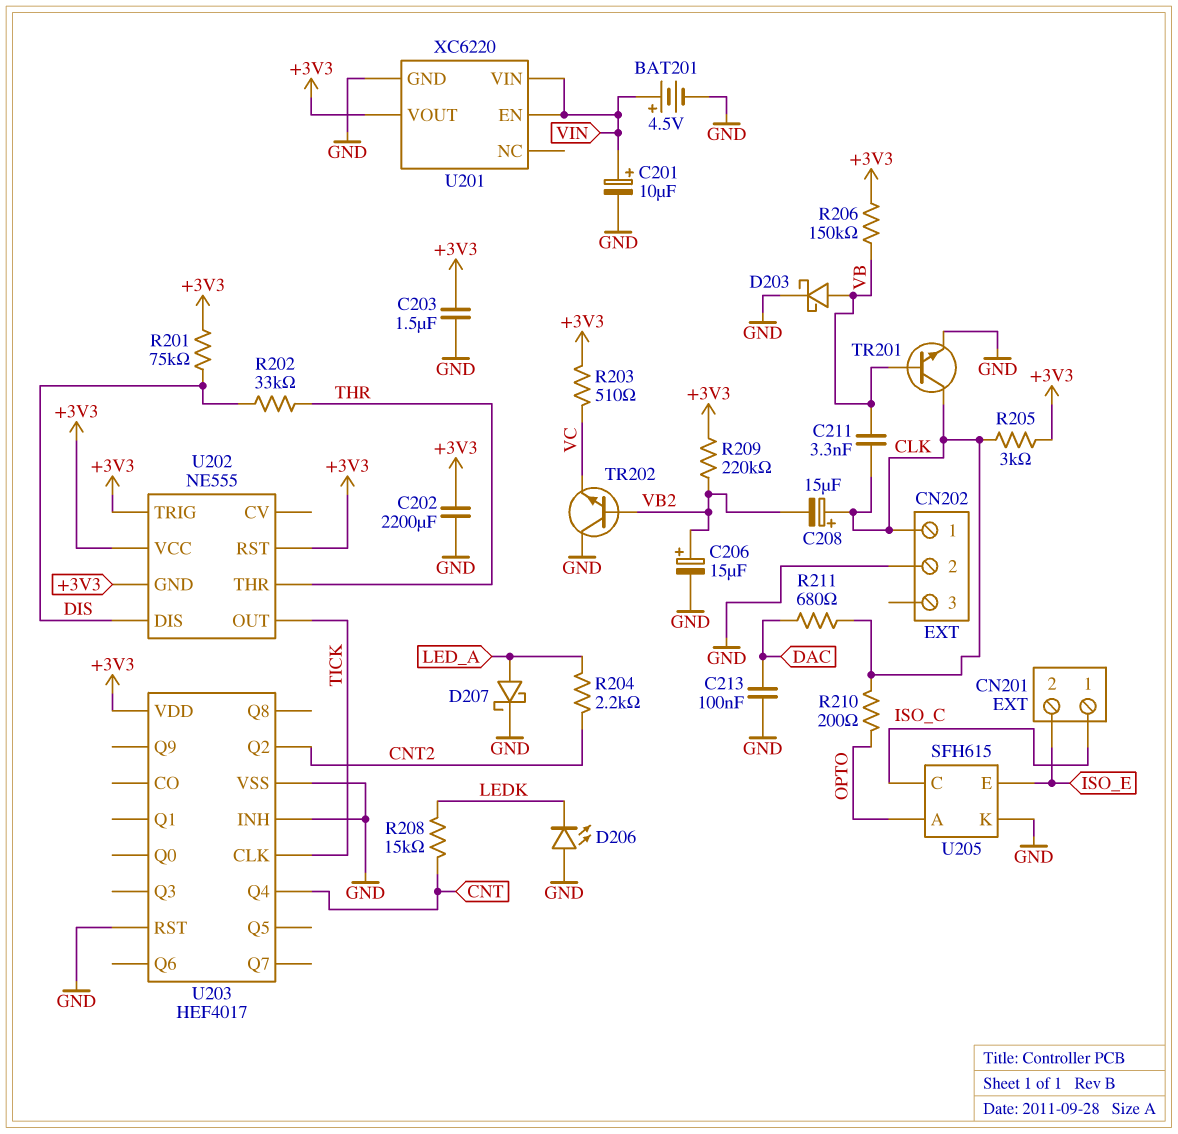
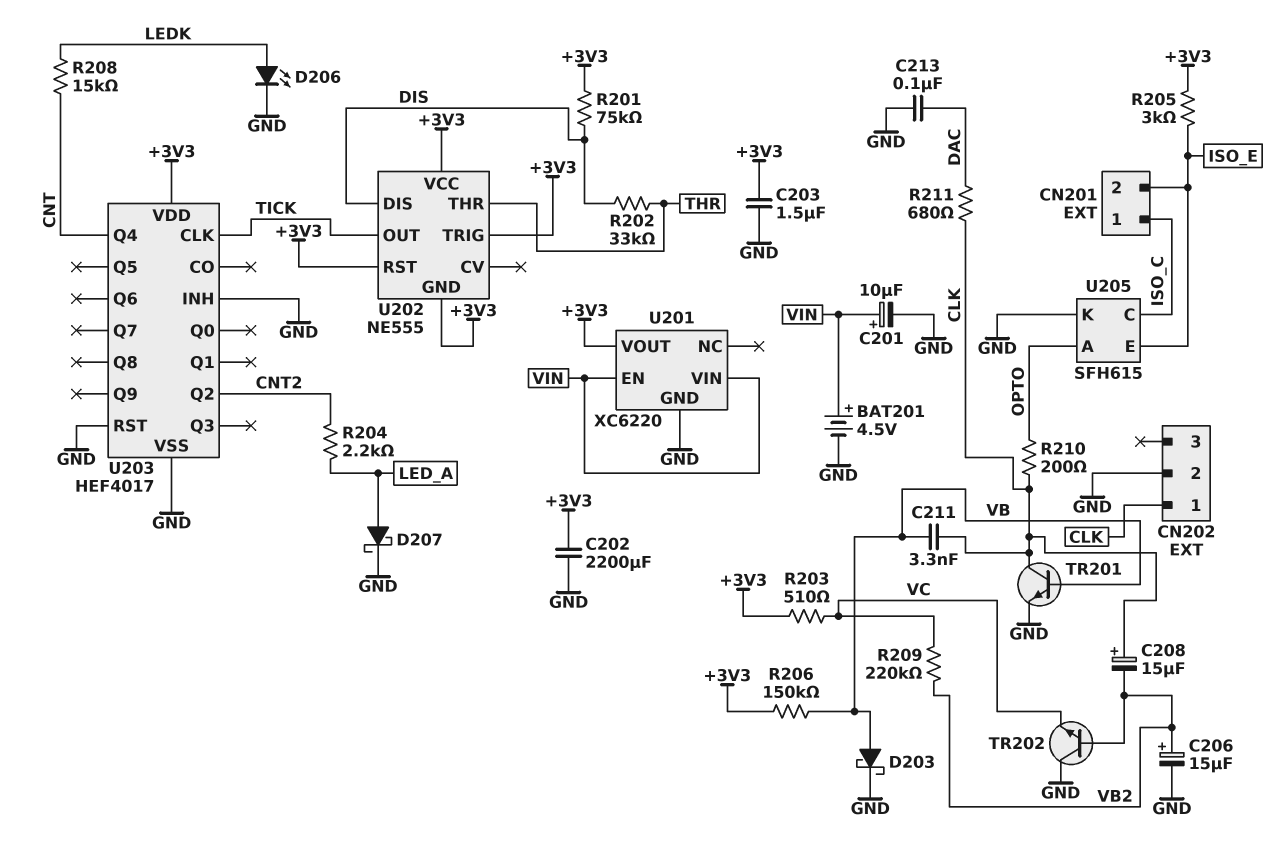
D206: LED (A GND, K LEDK) -> LED (A LEDK, K GND)
R205: 3k (+3V3, CLK) -> 3k (+3V3, ISO_E)
R209: 220k (+3V3, VB2) -> 220k (VB2, VC)

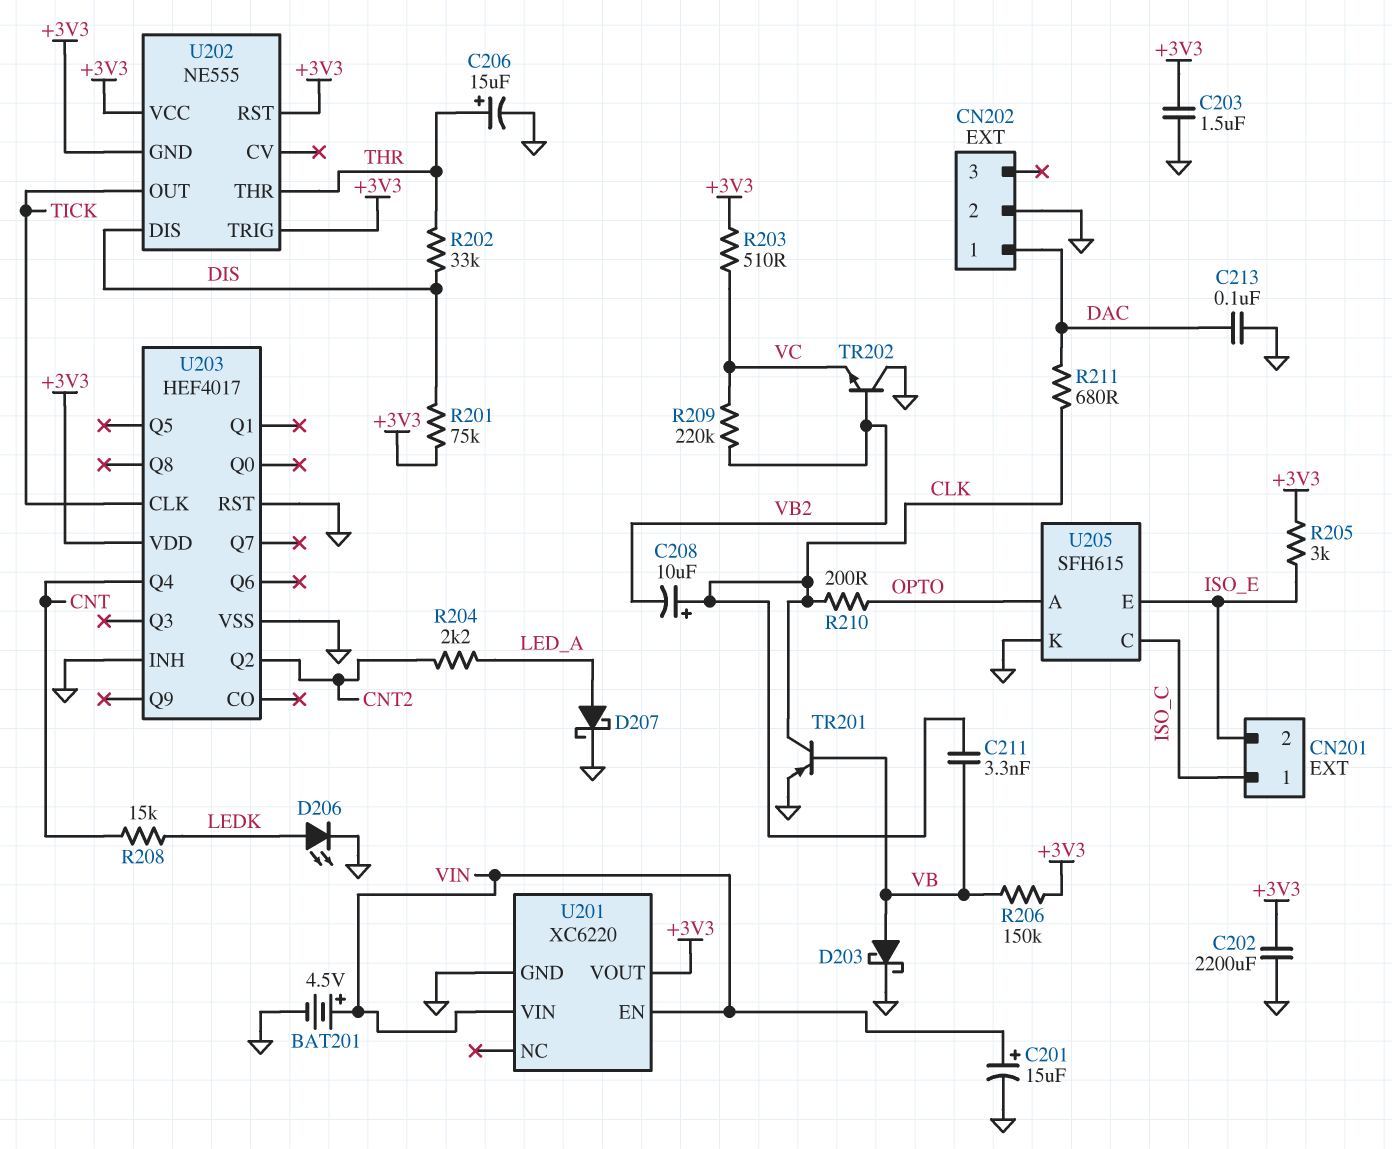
C201: 10uF (plus VIN, minus GND) -> 15uF (plus VIN, minus GND)
C206: 15uF (plus VB2, minus GND) -> 15uF (plus THR, minus GND)
C208: 15uF (plus CLK, minus VB2) -> 10uF (plus CLK, minus VB2)
CN202 pin 1: CLK -> DAC
TR201: NPN (B VB, C CLK, E GND) -> PNP (B VB, C CLK, E GND)

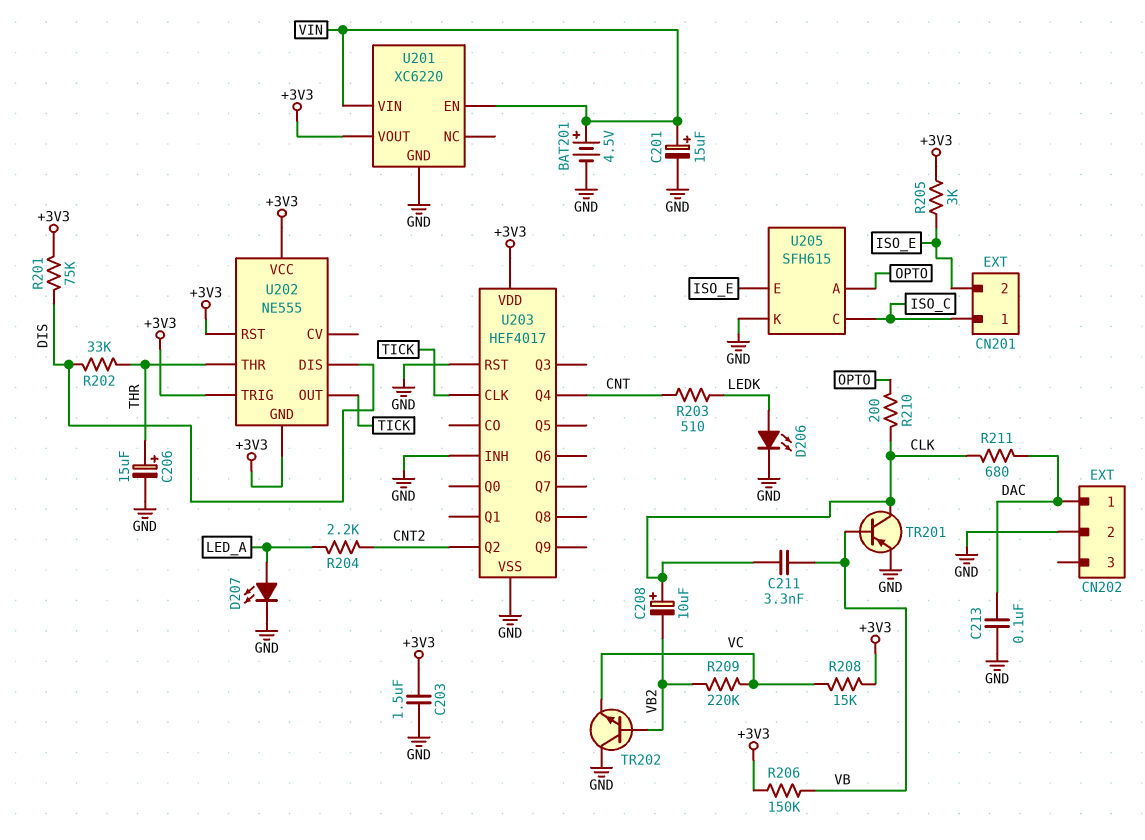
C202: 2200uF (+3V3, GND) -> none
D203: schottky (A VB, K GND) -> none
D207: schottky (A LED_A, K GND) -> LED (A LED_A, K GND)
R203: 510 (+3V3, VC) -> 510 (CNT, LEDK)
R208: 15k (CNT, LEDK) -> 15k (+3V3, VC)

